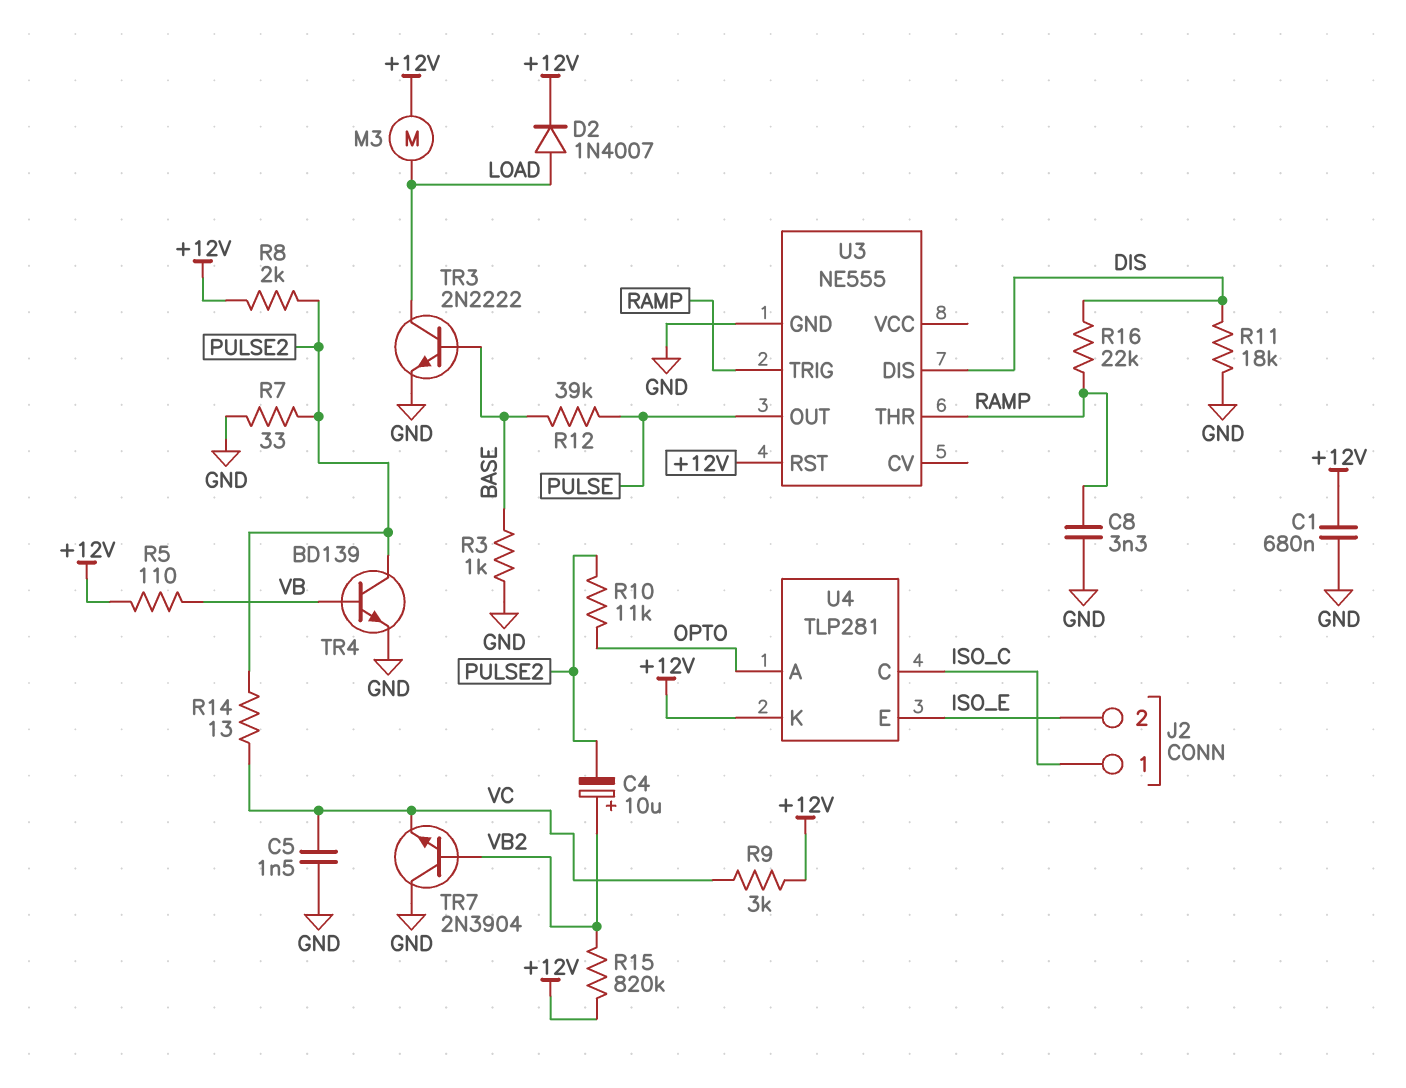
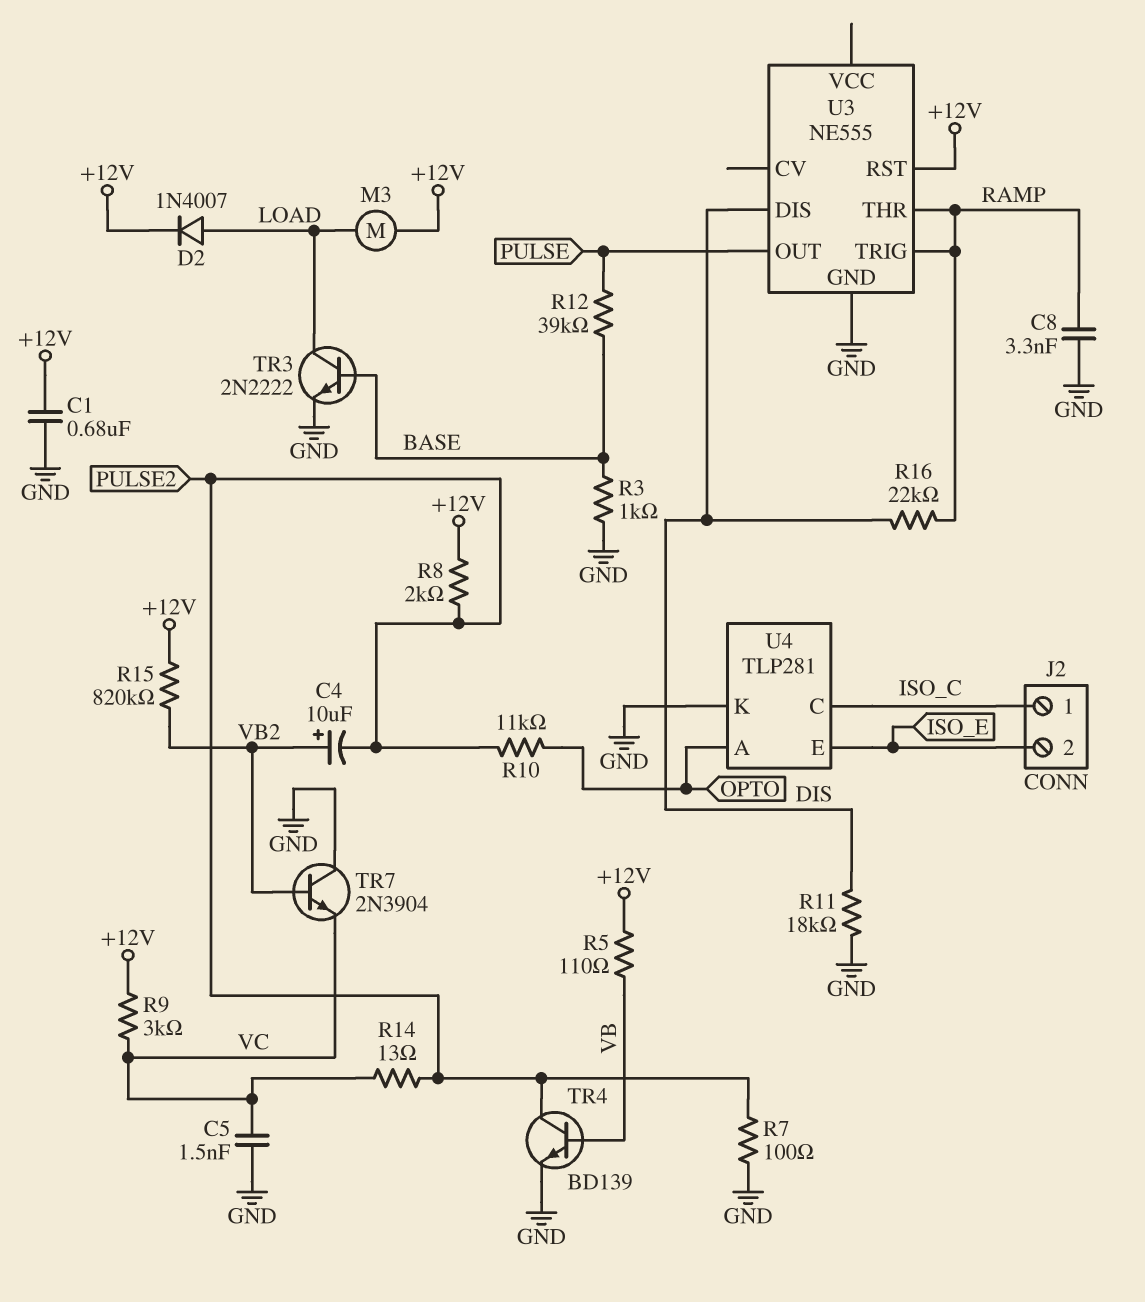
R7: 33 (GND, PULSE2) -> 100 (GND, PULSE2)
U4 pin K: +12V -> GND

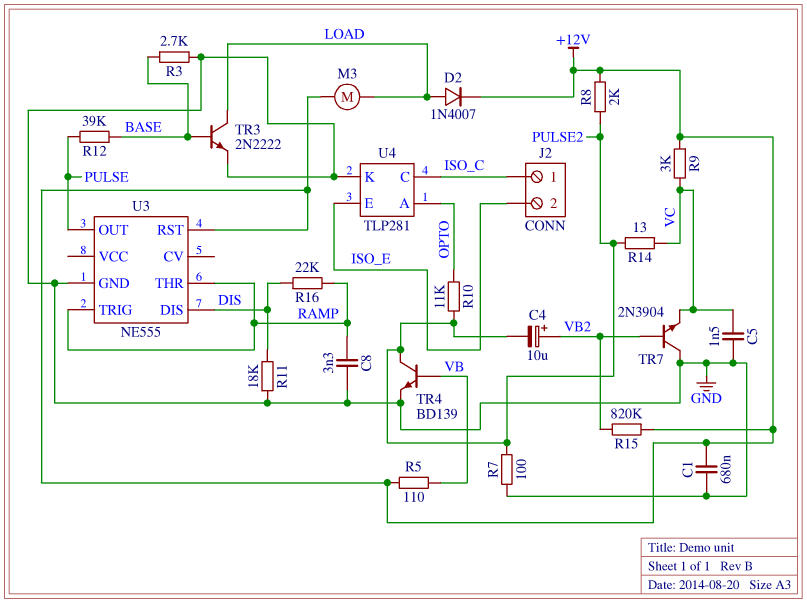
R3: 1k (BASE, GND) -> 2.7k (BASE, GND)

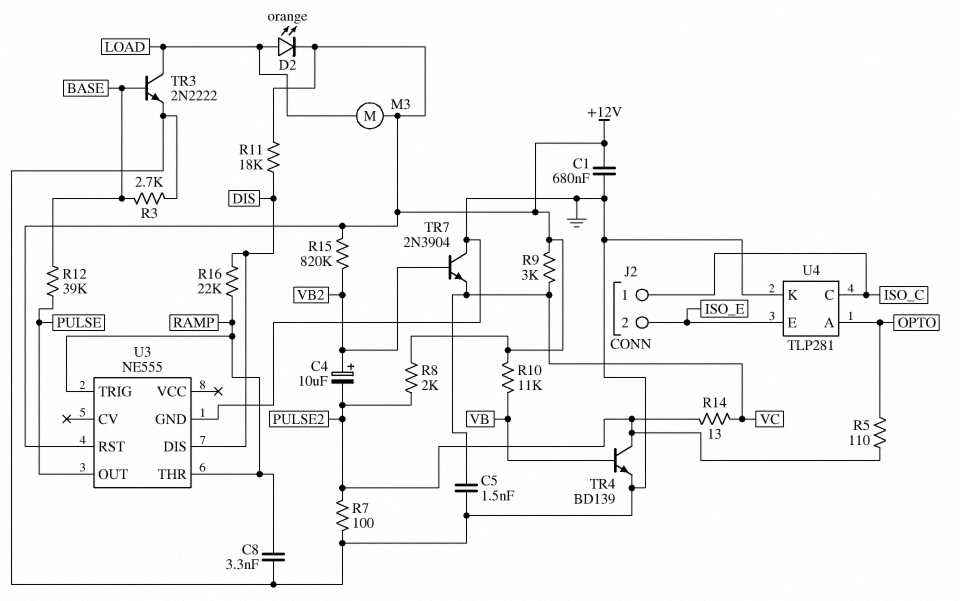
D2: diode 1N4007 (A LOAD, K +12V) -> LED orange (A LOAD, K +12V)
R5: 110 (+12V, VB) -> 110 (OPTO, PULSE2)
R10: 11k (OPTO, PULSE2) -> 11k (+12V, VB)
R11: 18k (DIS, GND) -> 18k (+12V, DIS)

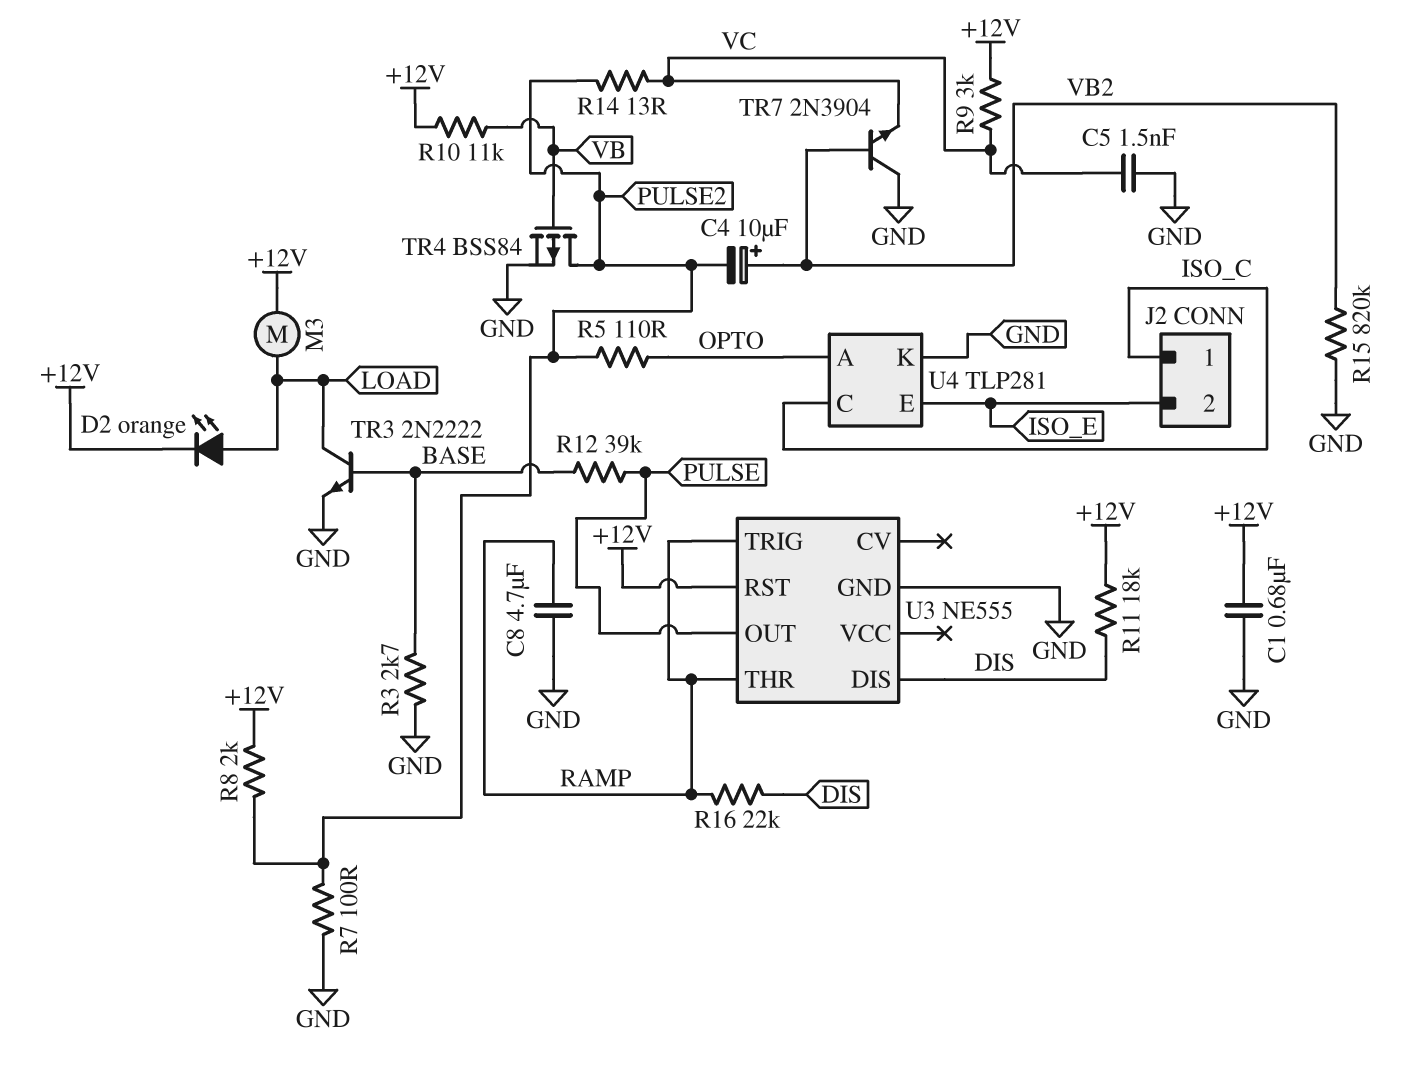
C8: 3.3nF (GND, RAMP) -> 4.7uF (GND, RAMP)
R15: 820k (+12V, VB2) -> 820k (GND, VB2)
TR4: NPN BD139 (B VB, C PULSE2, E GND) -> PMOS BSS84 (G VB, D PULSE2, S GND)

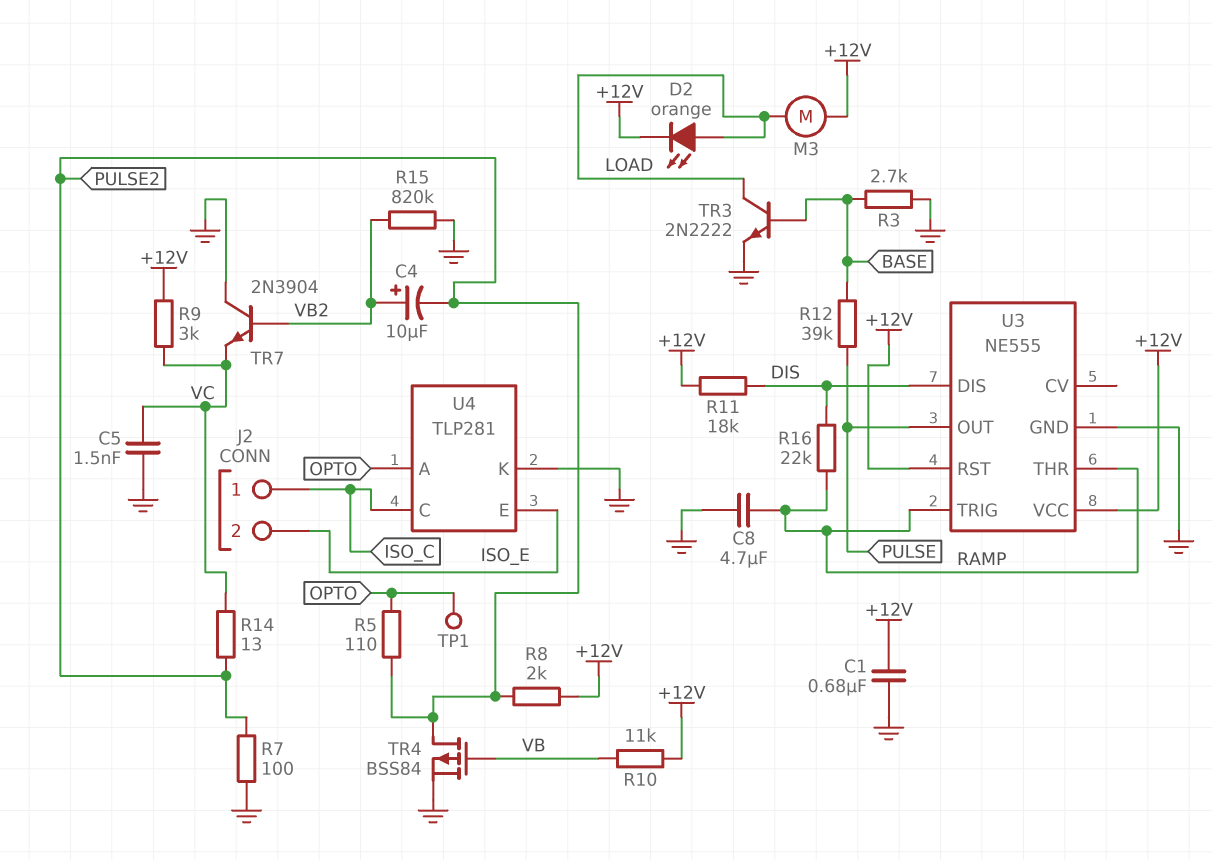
TP1: none -> test point (OPTO)
U3 pin VCC: none -> +12V

